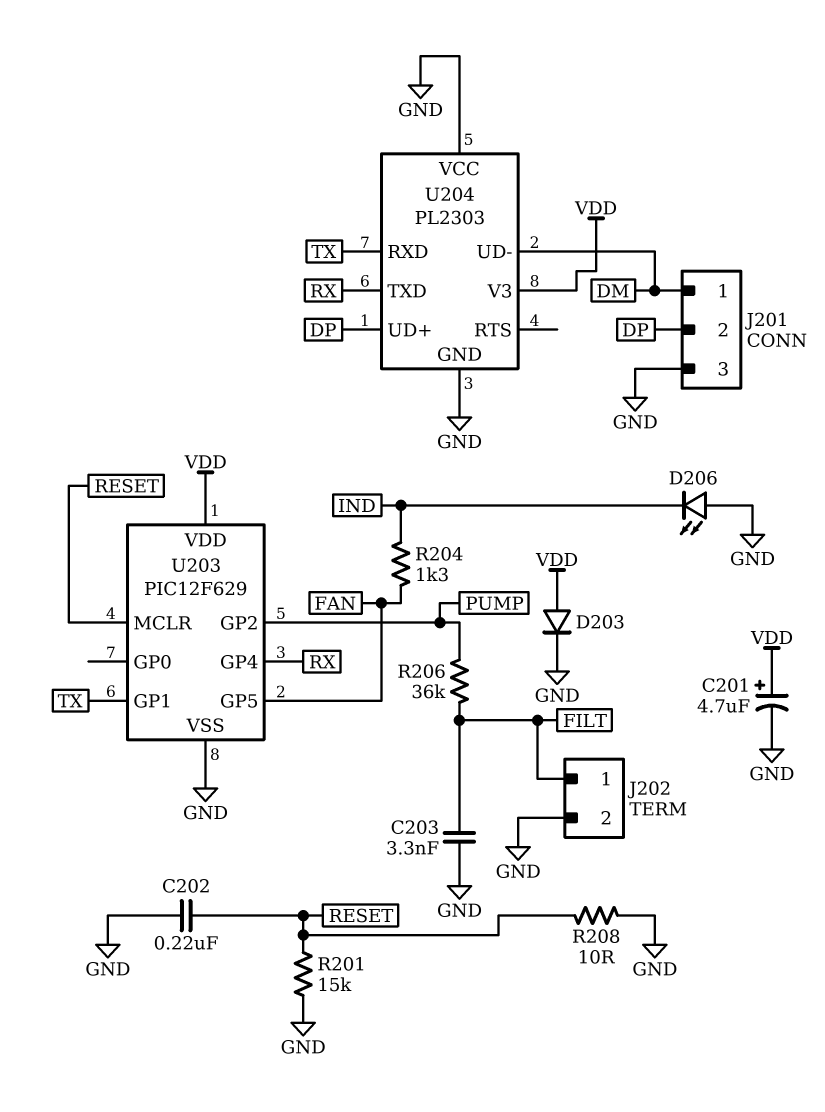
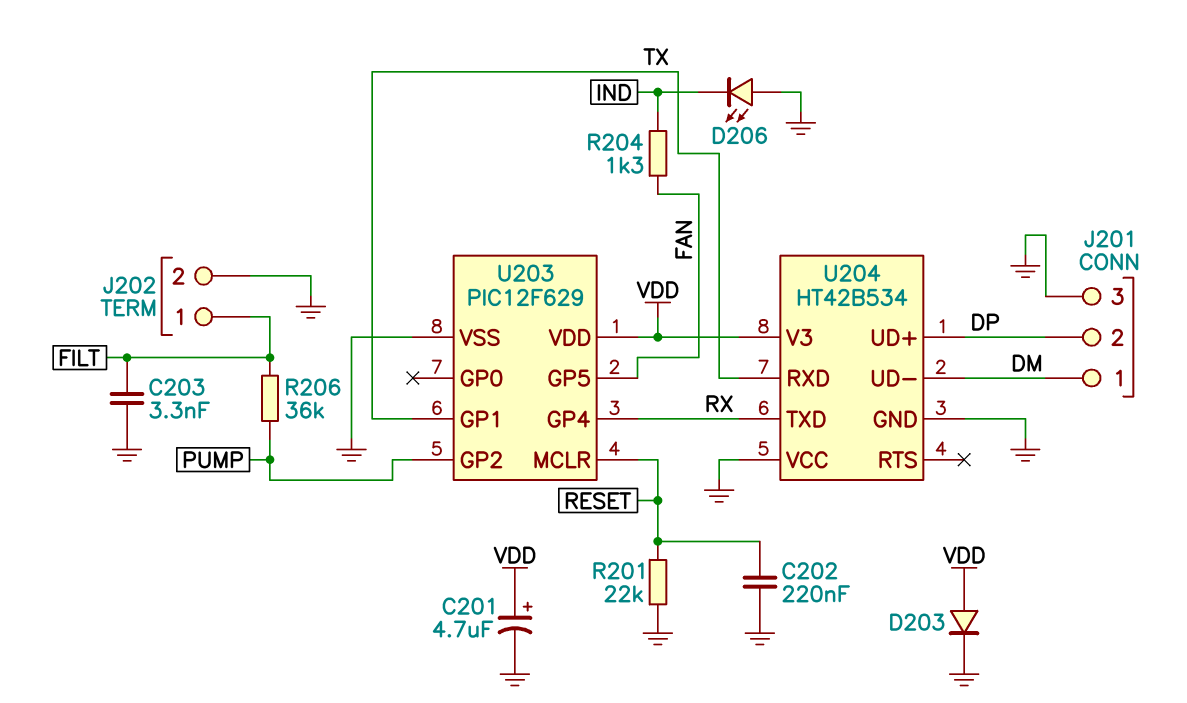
R201: 15k (GND, RESET) -> 22k (GND, RESET)
R208: 10 (GND, RESET) -> none
U204: PL2303 -> HT42B534

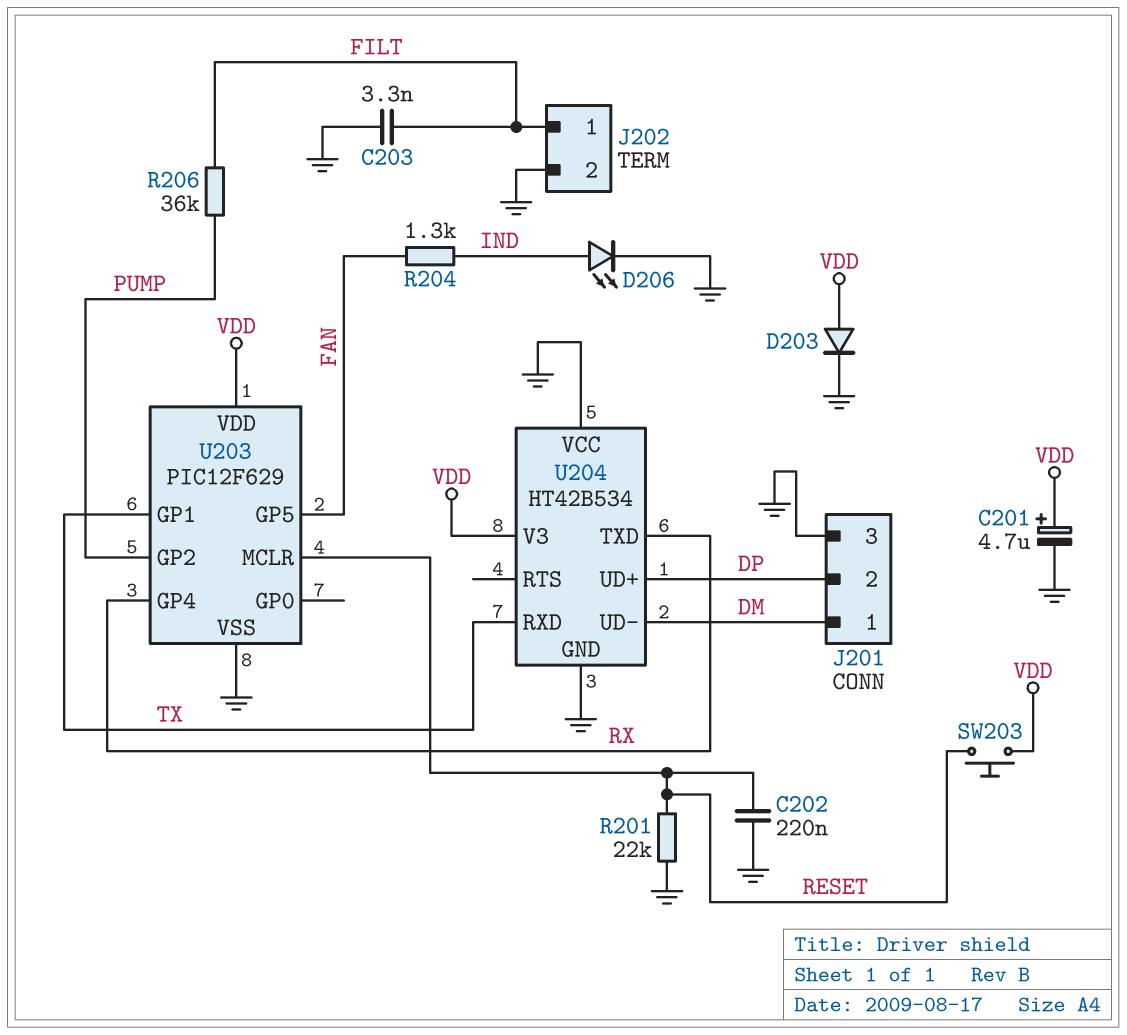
D206: LED (A GND, K IND) -> LED (A IND, K GND)
SW203: none -> button (RESET, VDD)

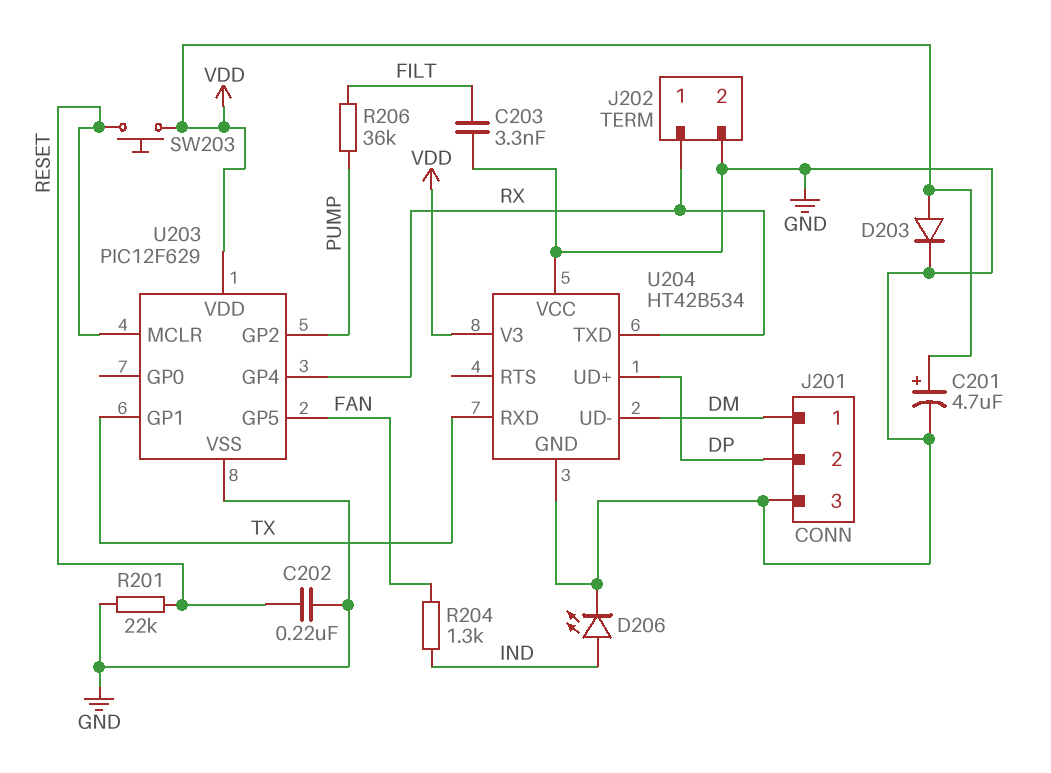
J202 pin 1: FILT -> RX

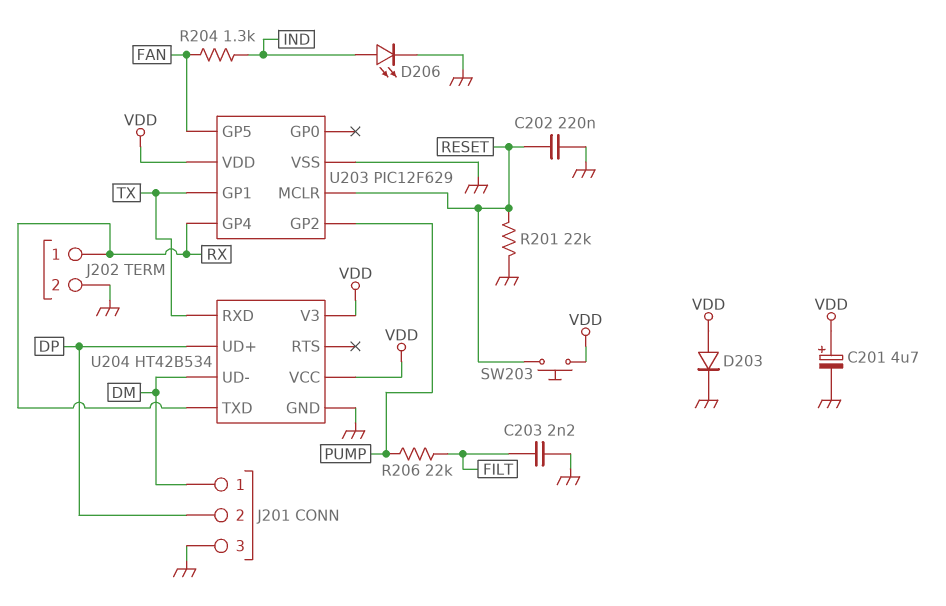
C203: 3.3nF (FILT, GND) -> 2.2nF (FILT, GND)
R206: 36k (FILT, PUMP) -> 22k (FILT, PUMP)
U204 pin VCC: GND -> VDD

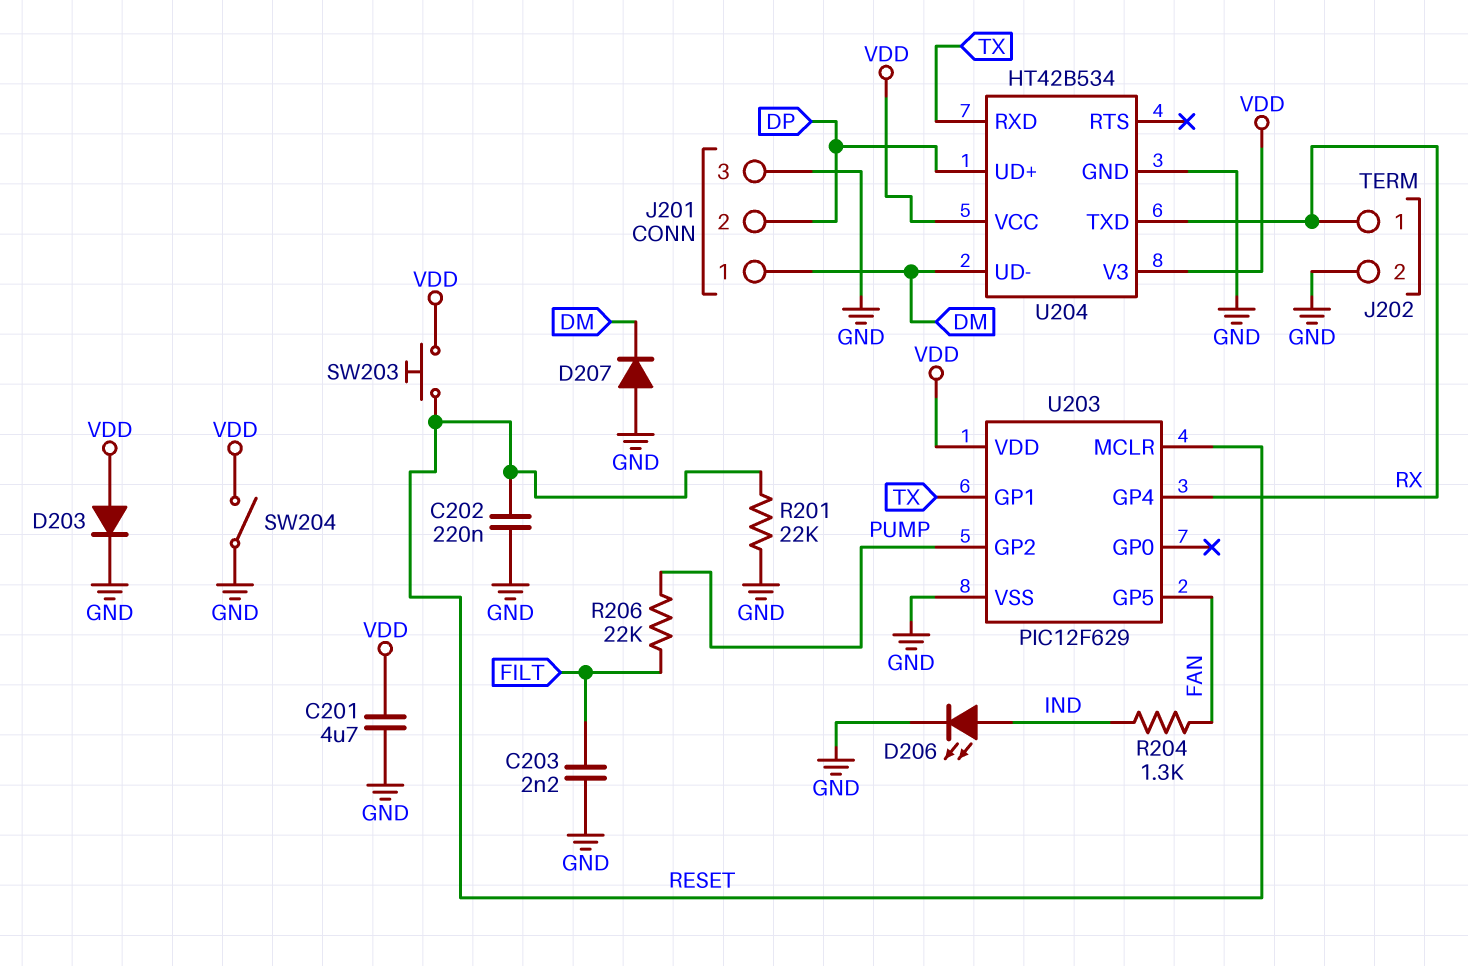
C201: 4.7uF (plus VDD, minus GND) -> 4.7uF (GND, VDD)
D207: none -> diode (A GND, K DM)
SW204: none -> switch (GND, VDD)

